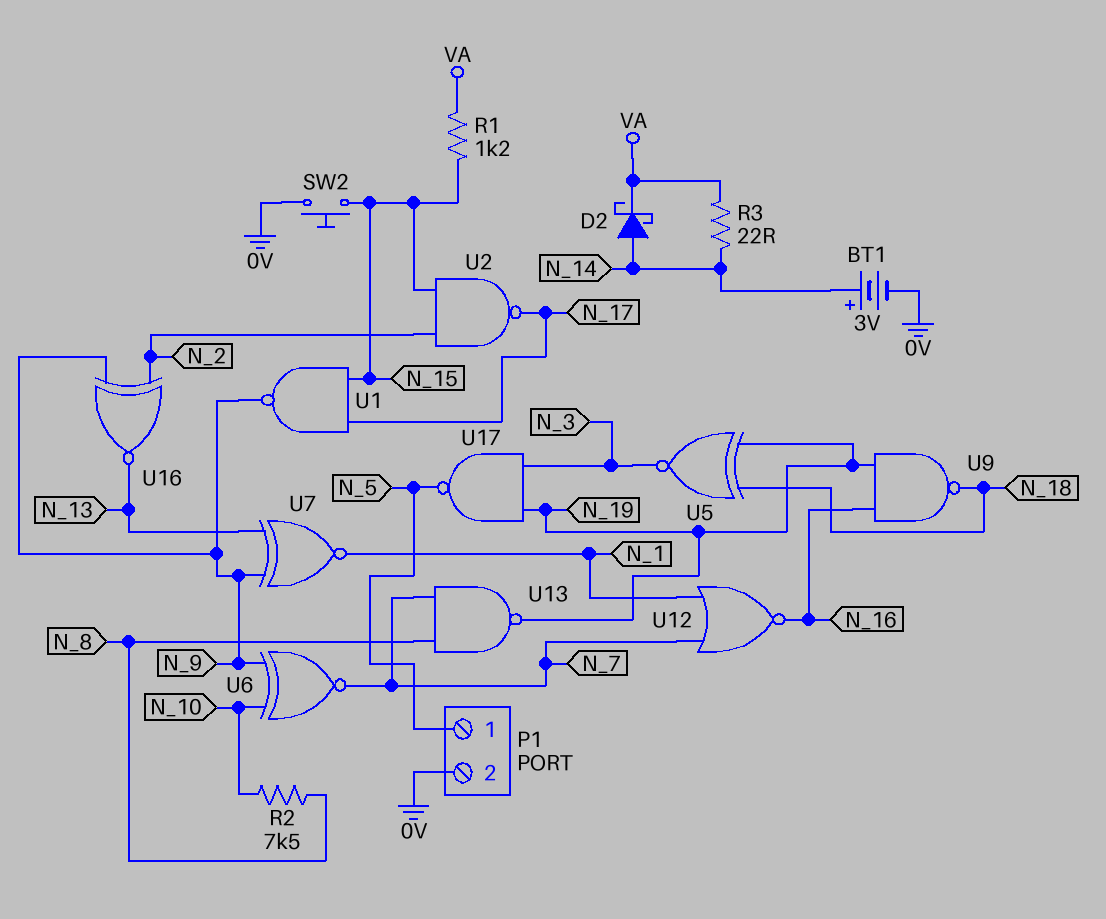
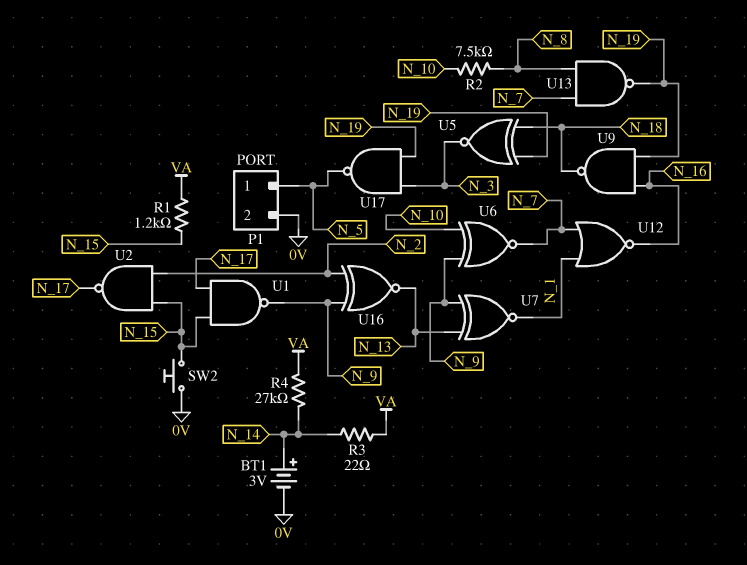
D2: schottky (A N_14, K VA) -> none
R4: none -> 27k (N_14, VA)

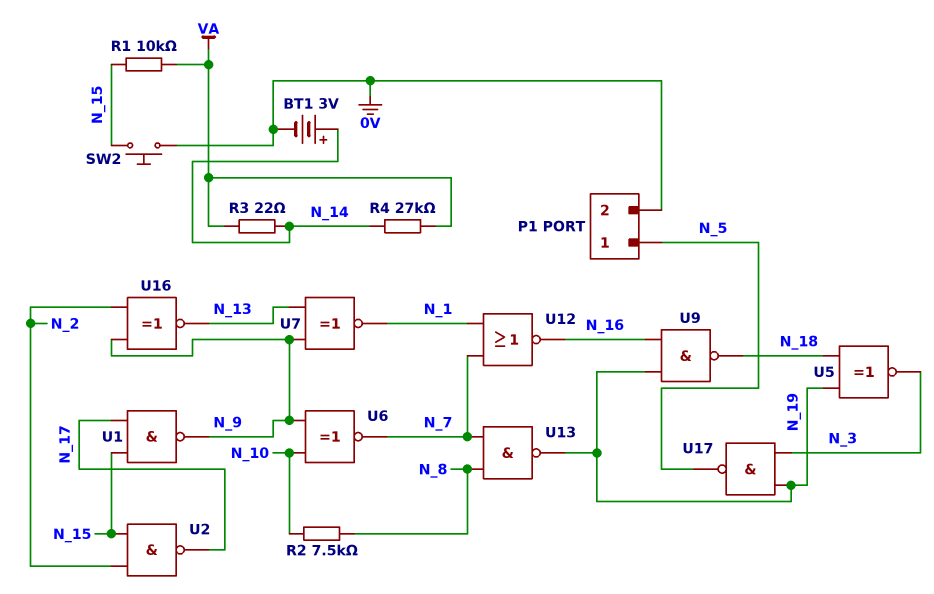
R1: 1.2k (N_15, VA) -> 10k (N_15, VA)

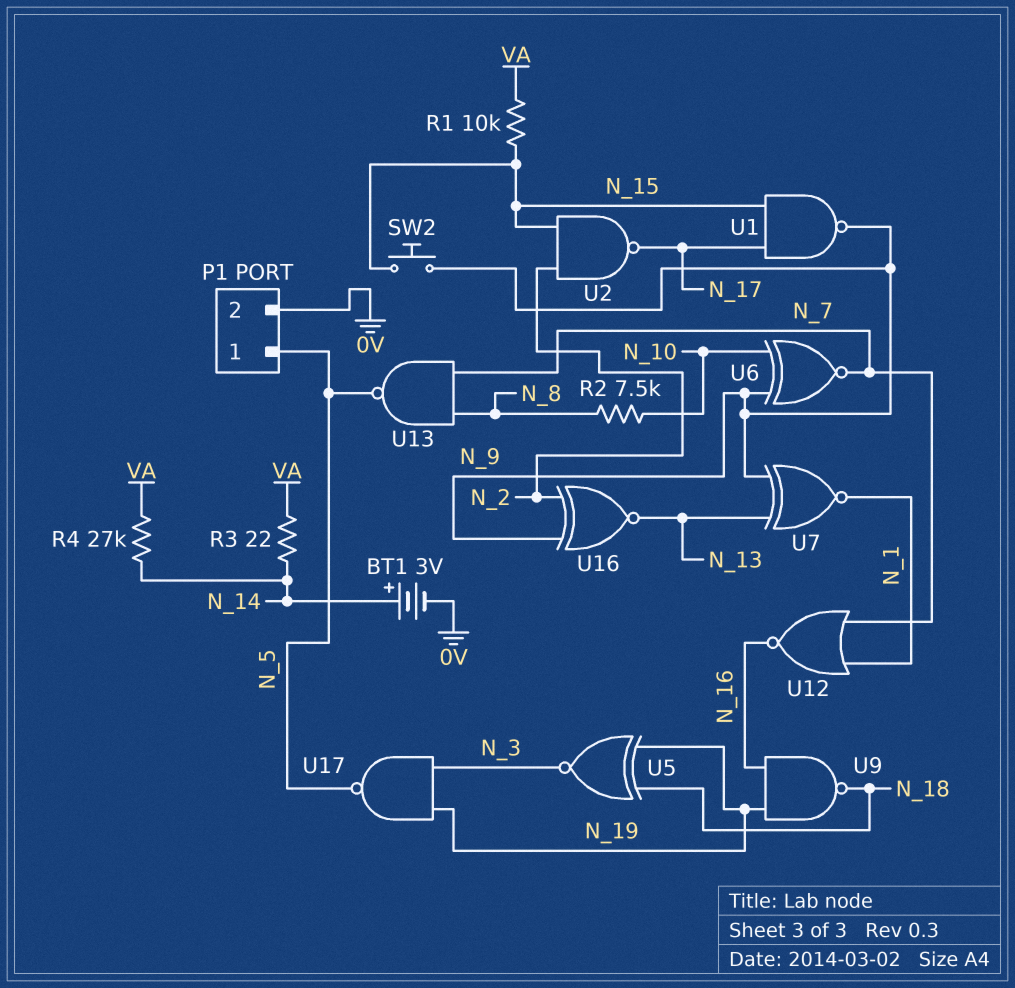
SW2: button (0V, N_15) -> button (N_9, N_15)
U13: NAND (in N_7, in N_8, out N_19) -> NAND (in N_7, in N_8, out N_5)

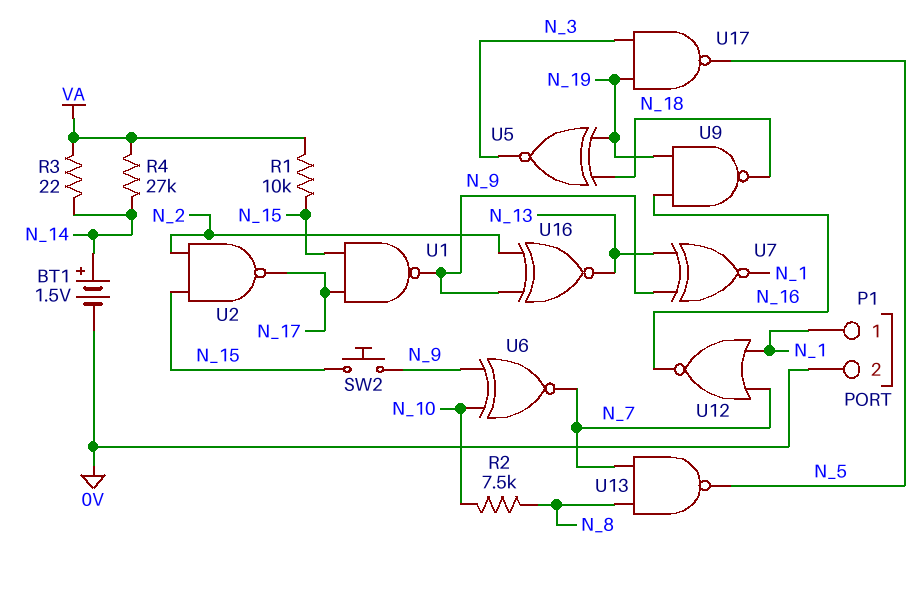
BT1: 3V (plus N_14, minus 0V) -> 1.5V (plus N_14, minus 0V)
P1 pin 1: N_5 -> N_1

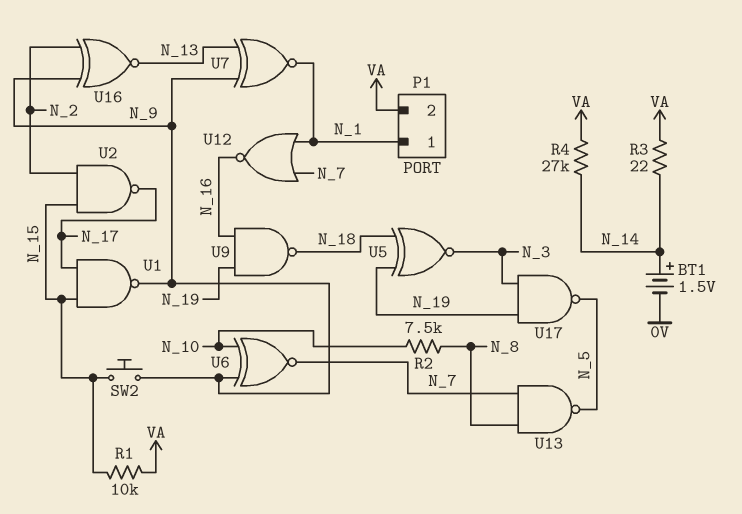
P1 pin 2: 0V -> VA

